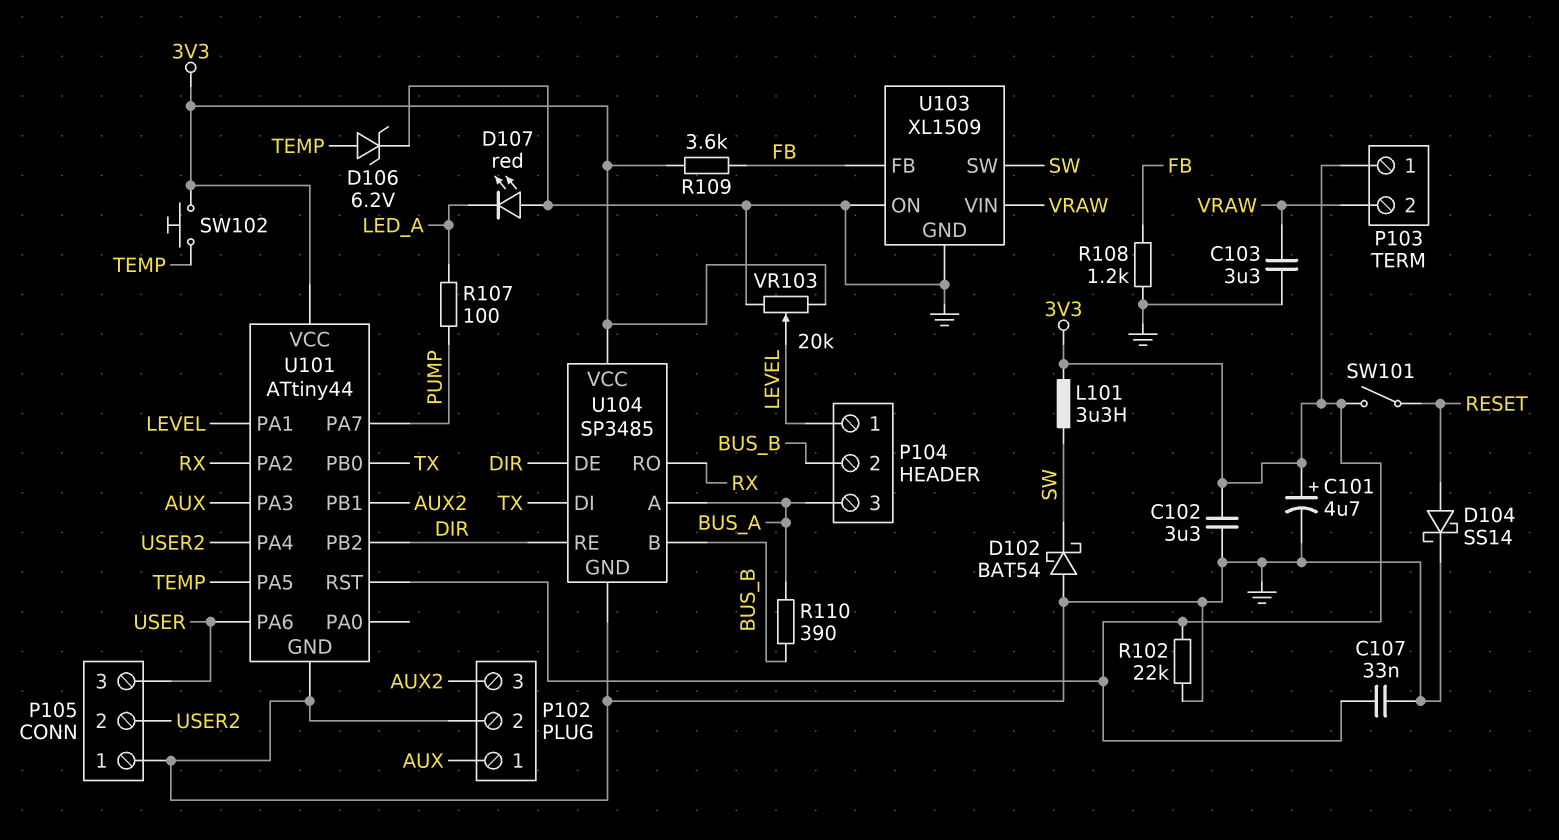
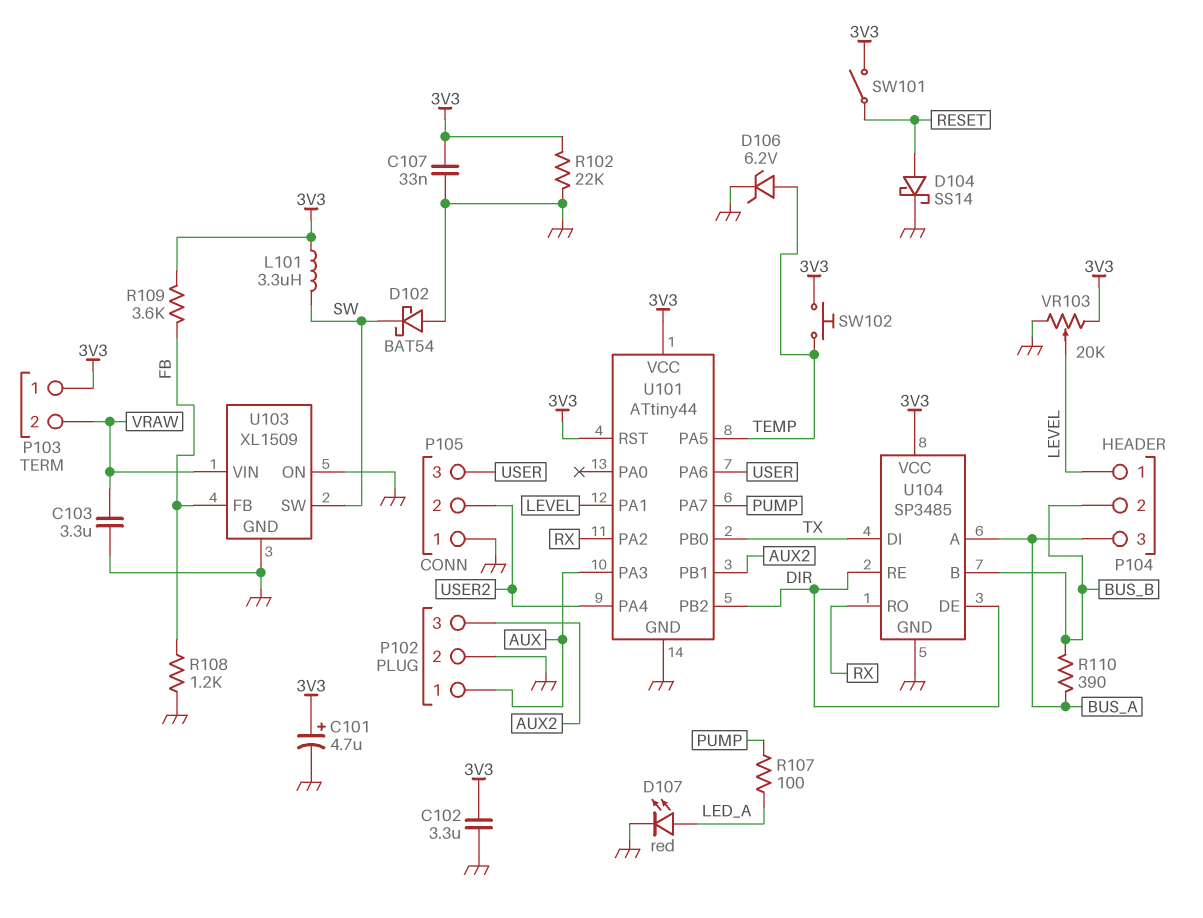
D107: LED red (A GND, K LED_A) -> LED red (A LED_A, K GND)

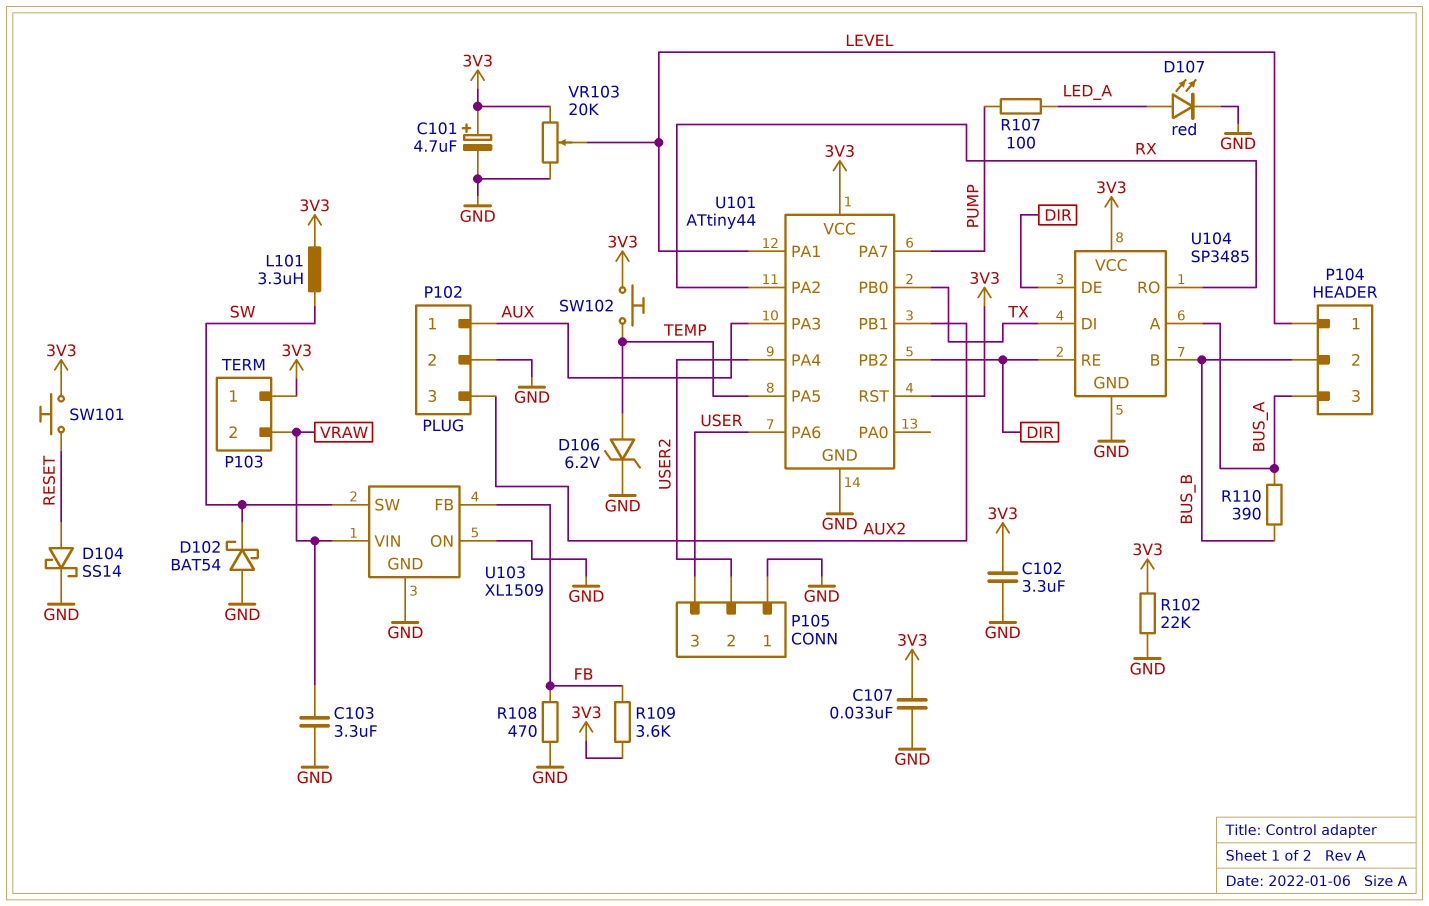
R108: 1.2k (FB, GND) -> 470 (FB, GND)
SW101: switch (3V3, RESET) -> button (3V3, RESET)

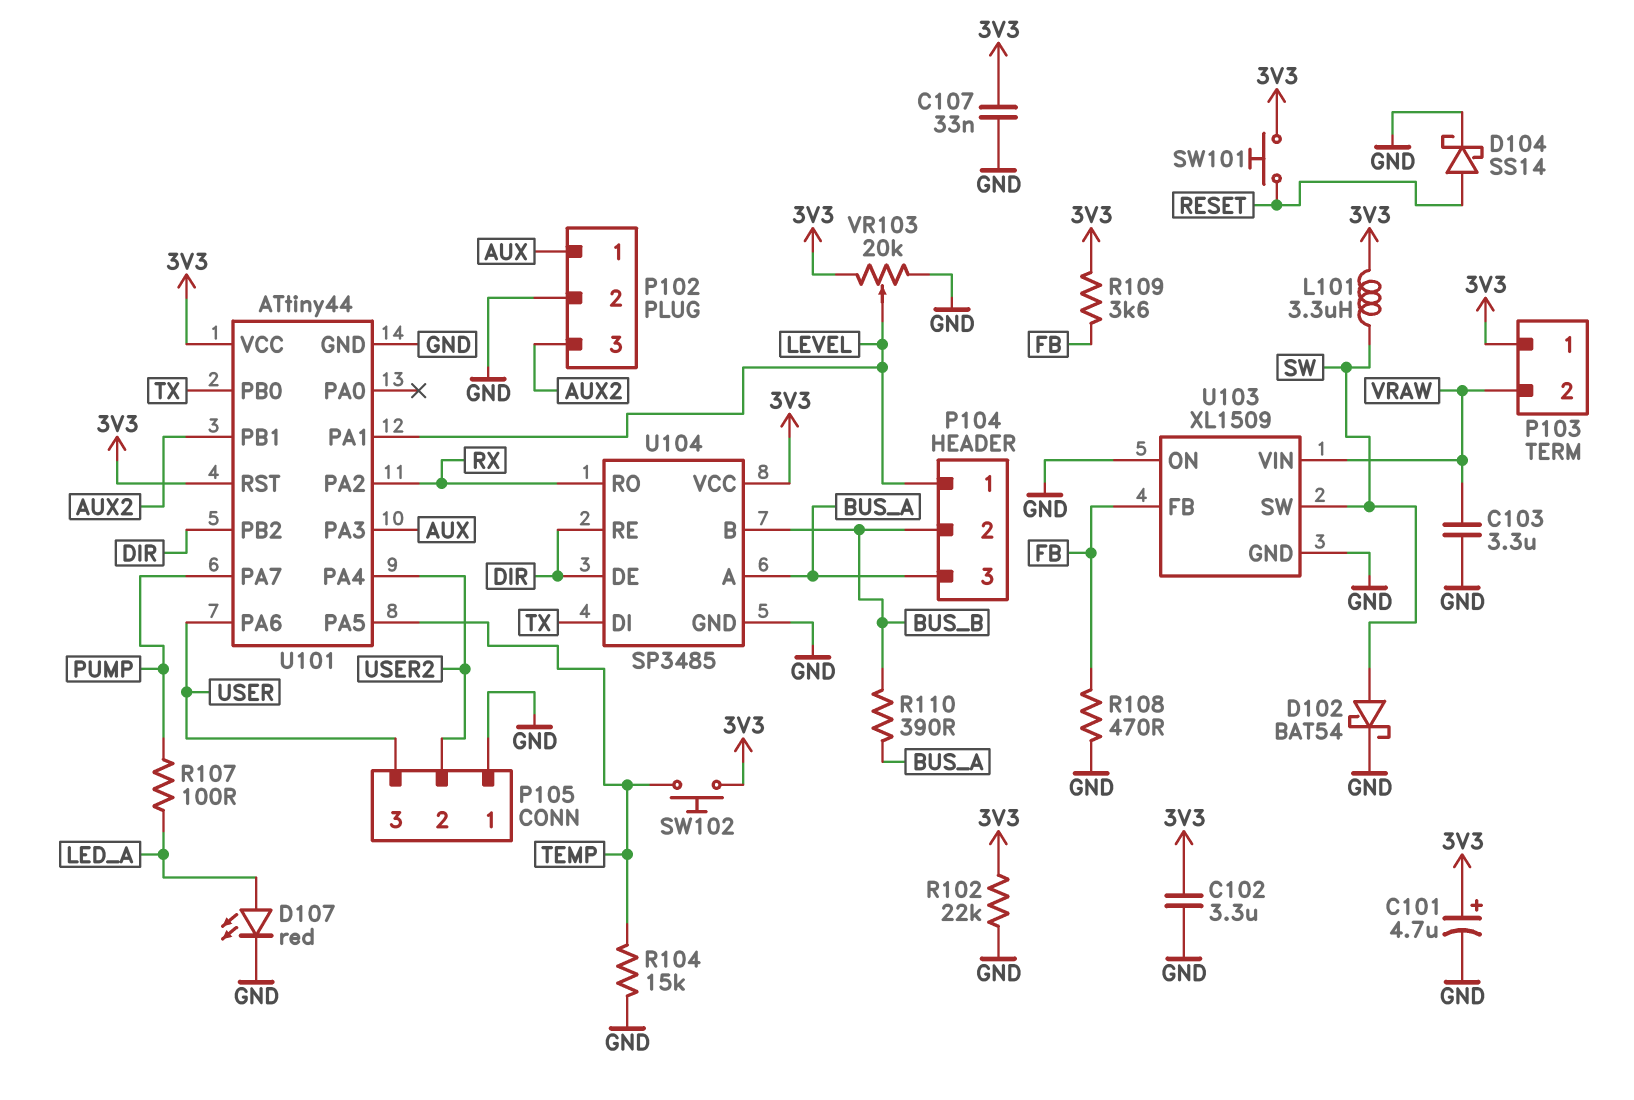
D102: schottky BAT54 (A GND, K SW) -> schottky BAT54 (A SW, K GND)
D106: zener 6.2V (A TEMP, K GND) -> none
R104: none -> 15k (GND, TEMP)

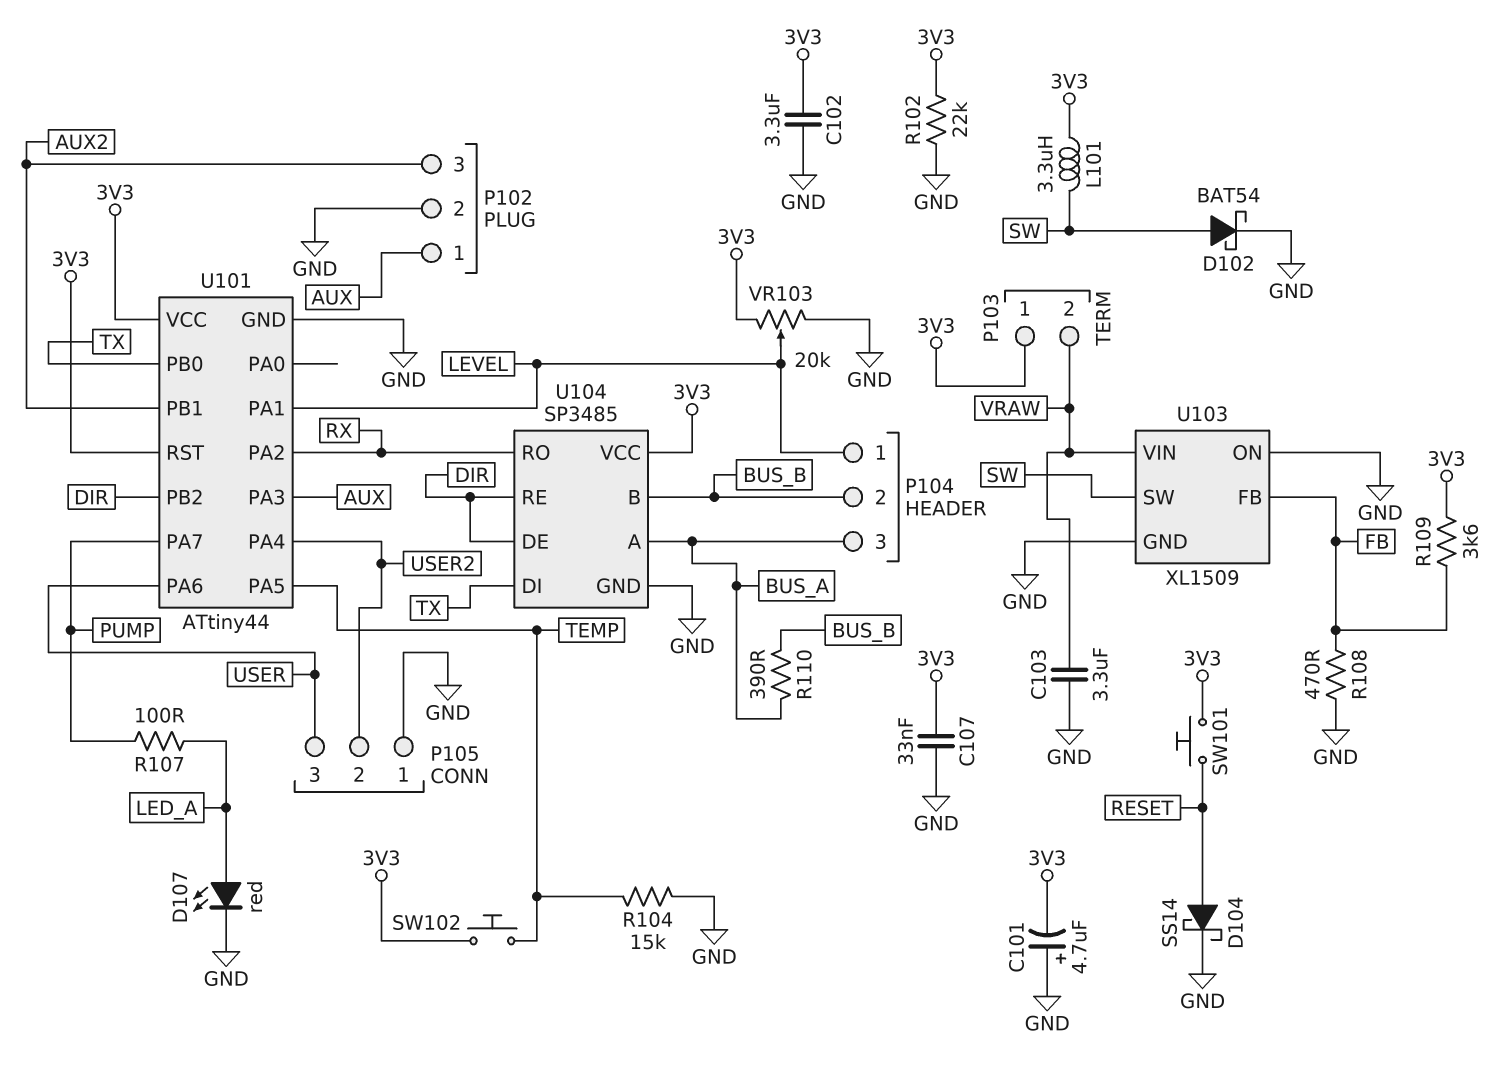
C101: 4.7uF (plus 3V3, minus GND) -> 4.7uF (plus GND, minus 3V3)

